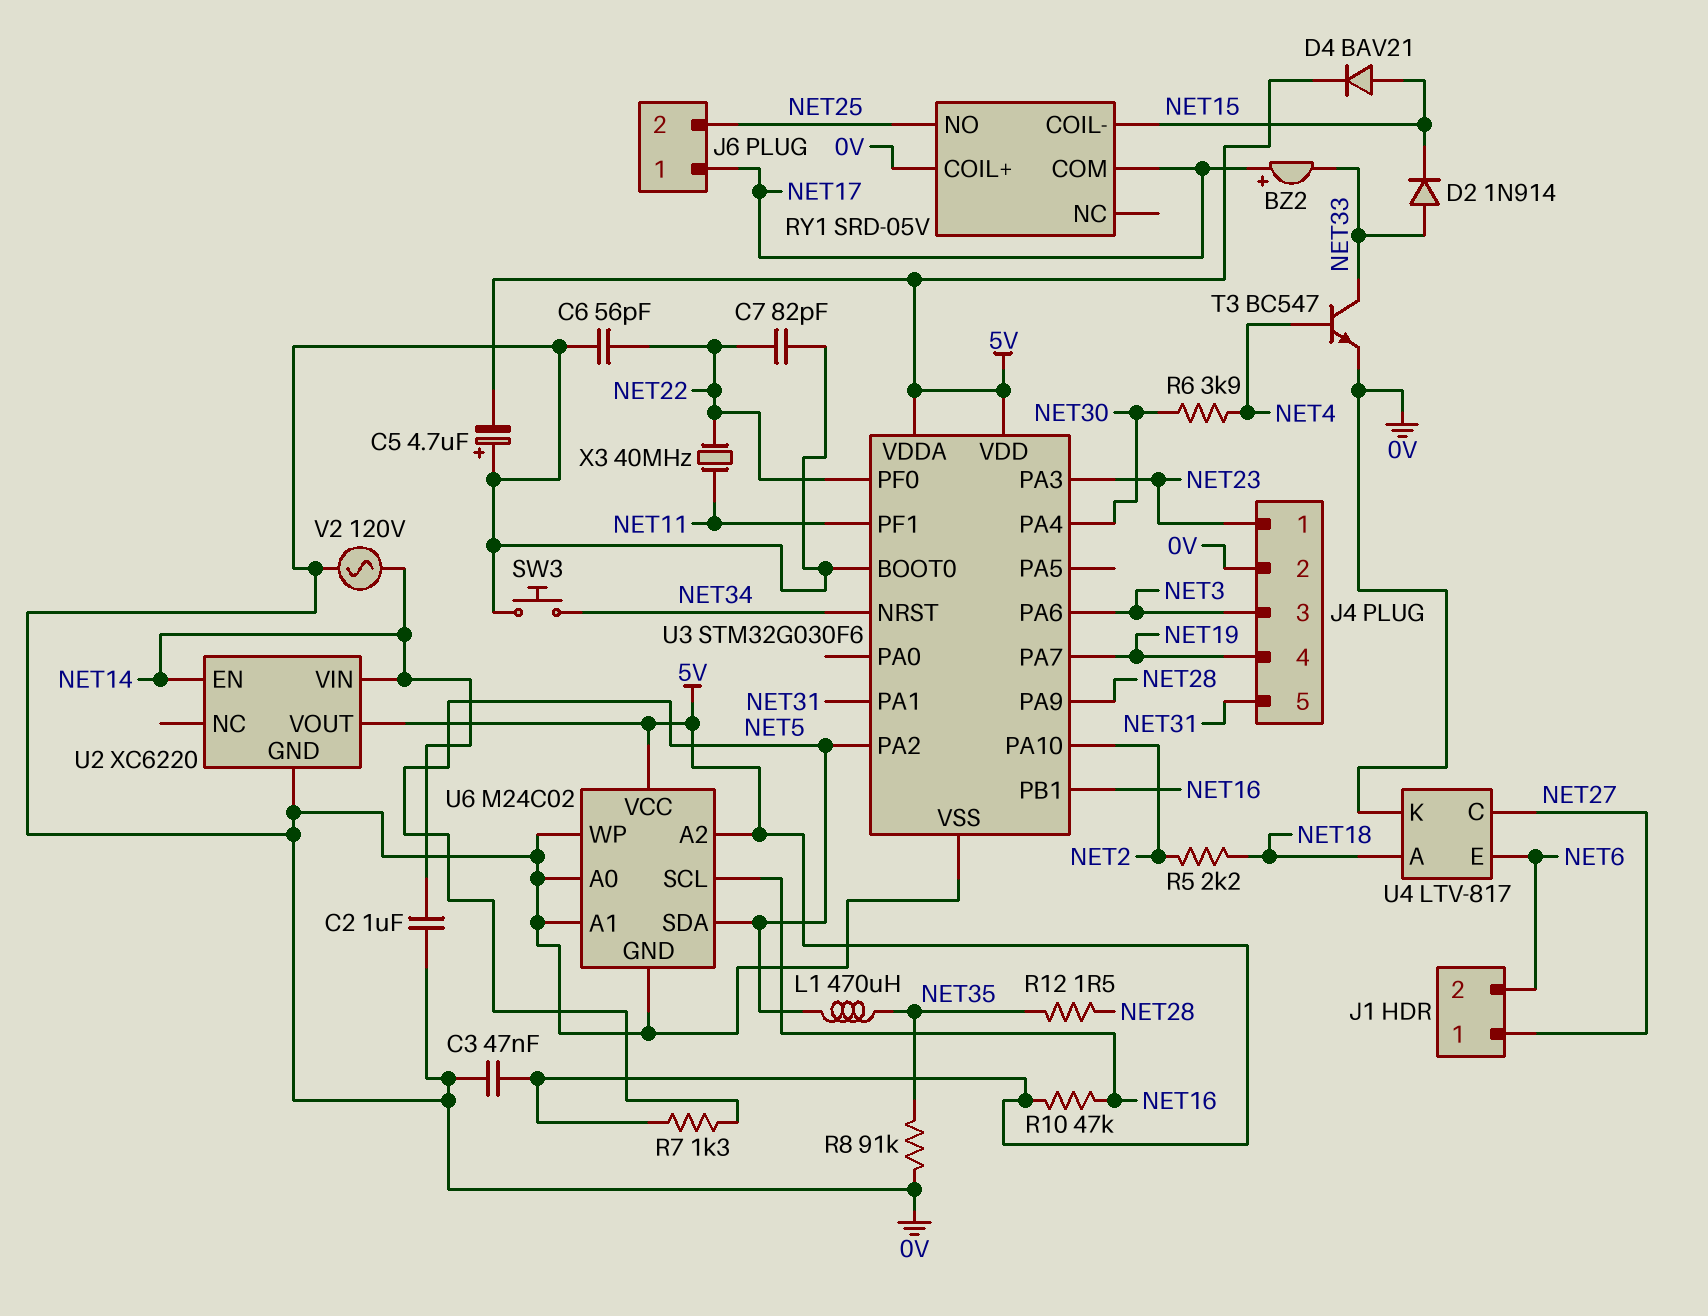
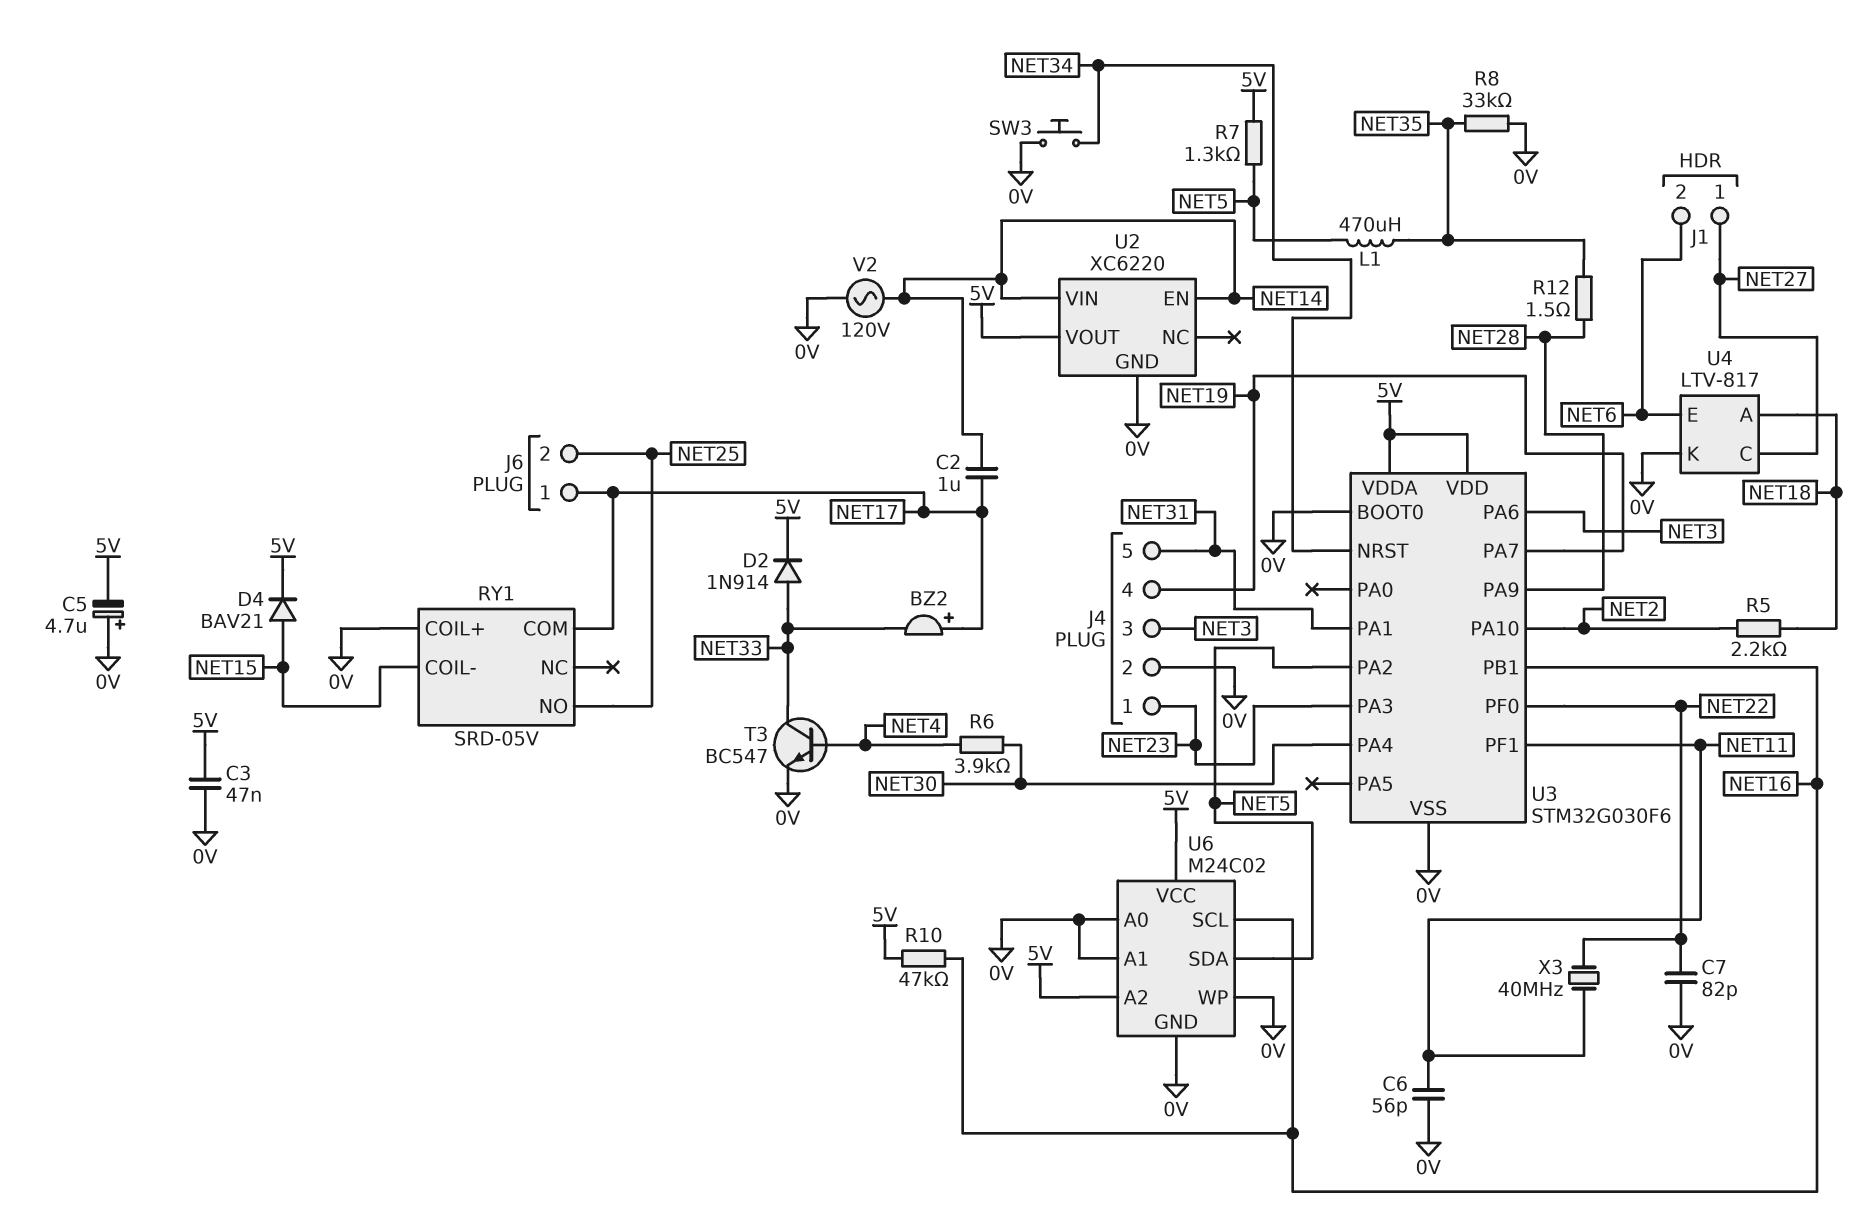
C2: 1uF (0V, NET14) -> 1uF (NET14, NET17)
C6: 56pF (0V, NET22) -> 56pF (0V, NET11)
D2: diode 1N914 (A NET33, K NET15) -> diode 1N914 (A NET33, K 5V)
R8: 91k (0V, NET35) -> 33k (0V, NET35)

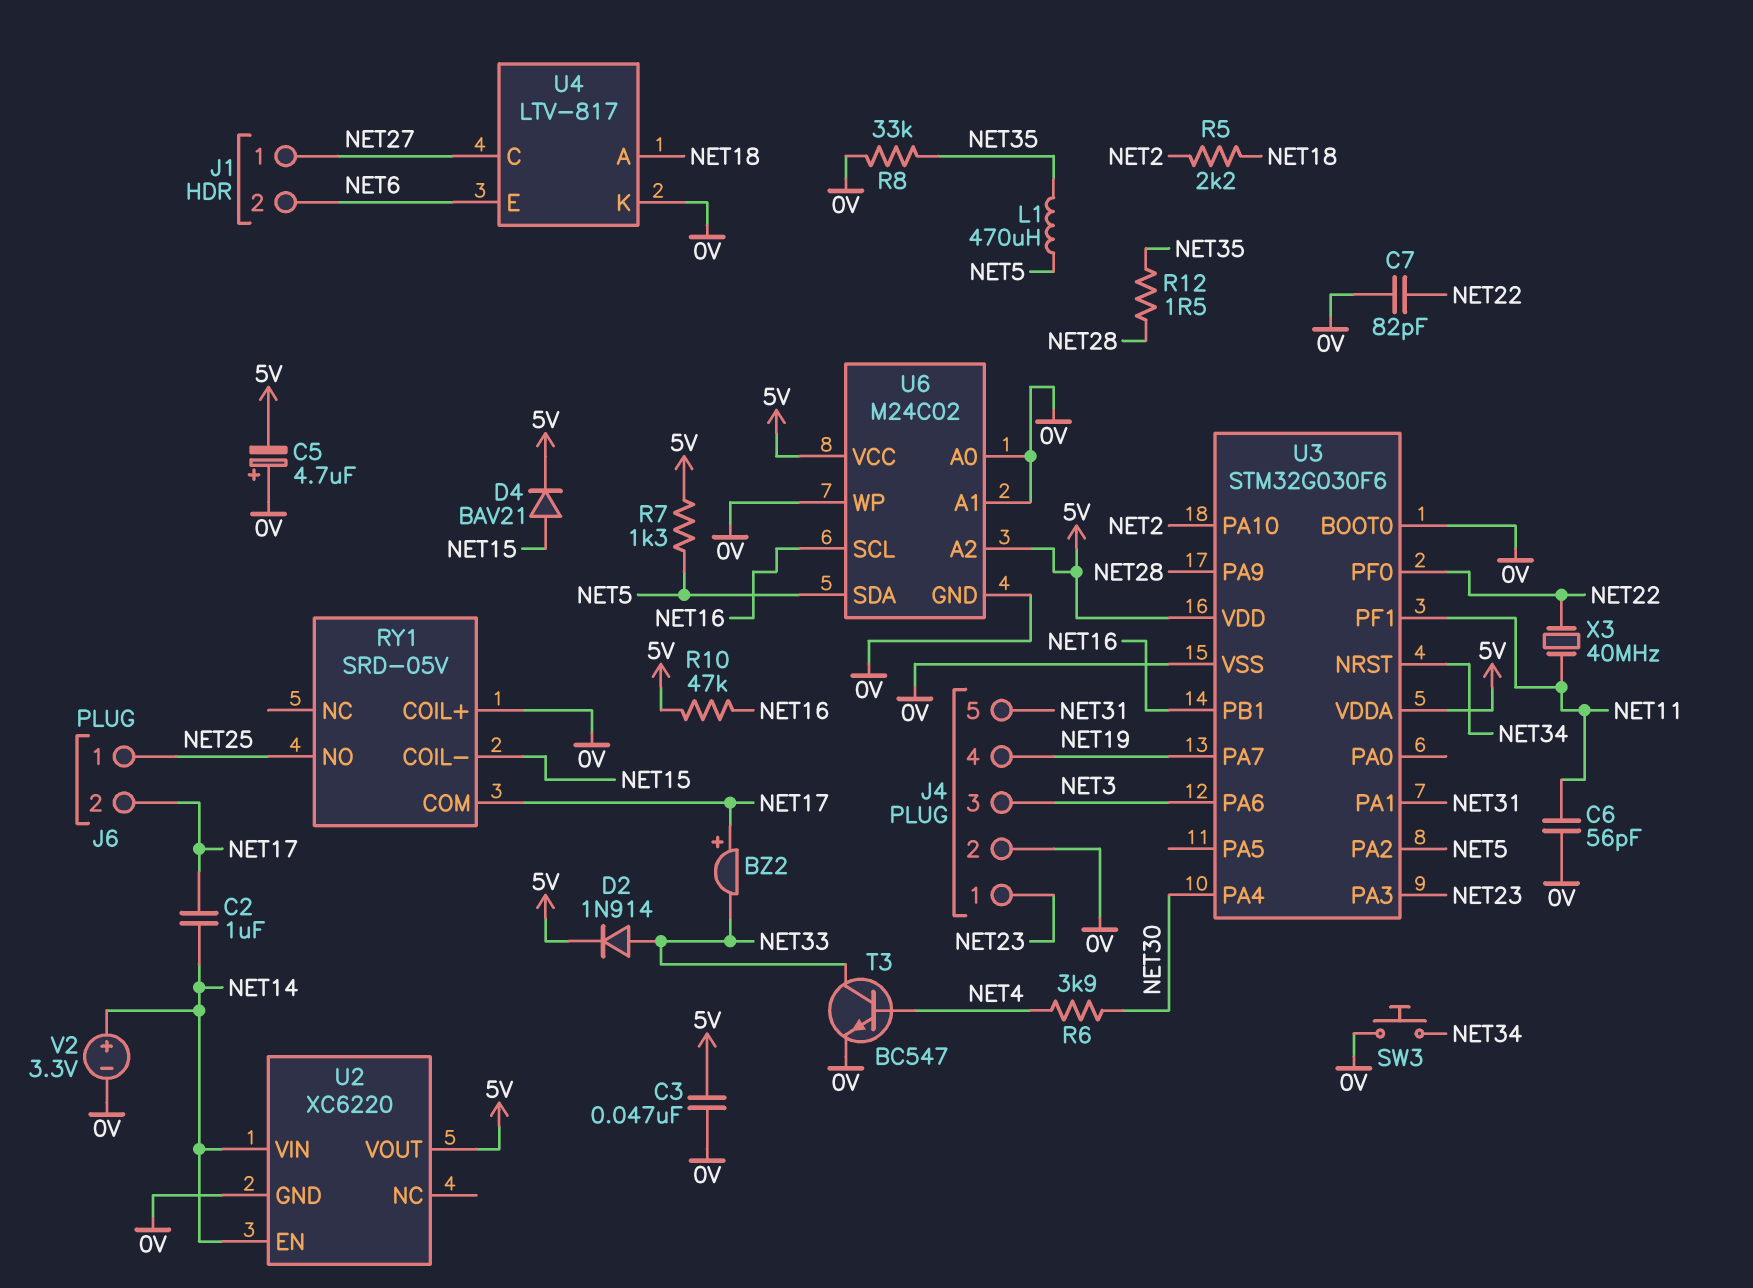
J6 pin 1: NET17 -> NET25
J6 pin 2: NET25 -> NET17
V2: AC 120V (0V, NET14) -> 3.3V (plus NET14, minus 0V)

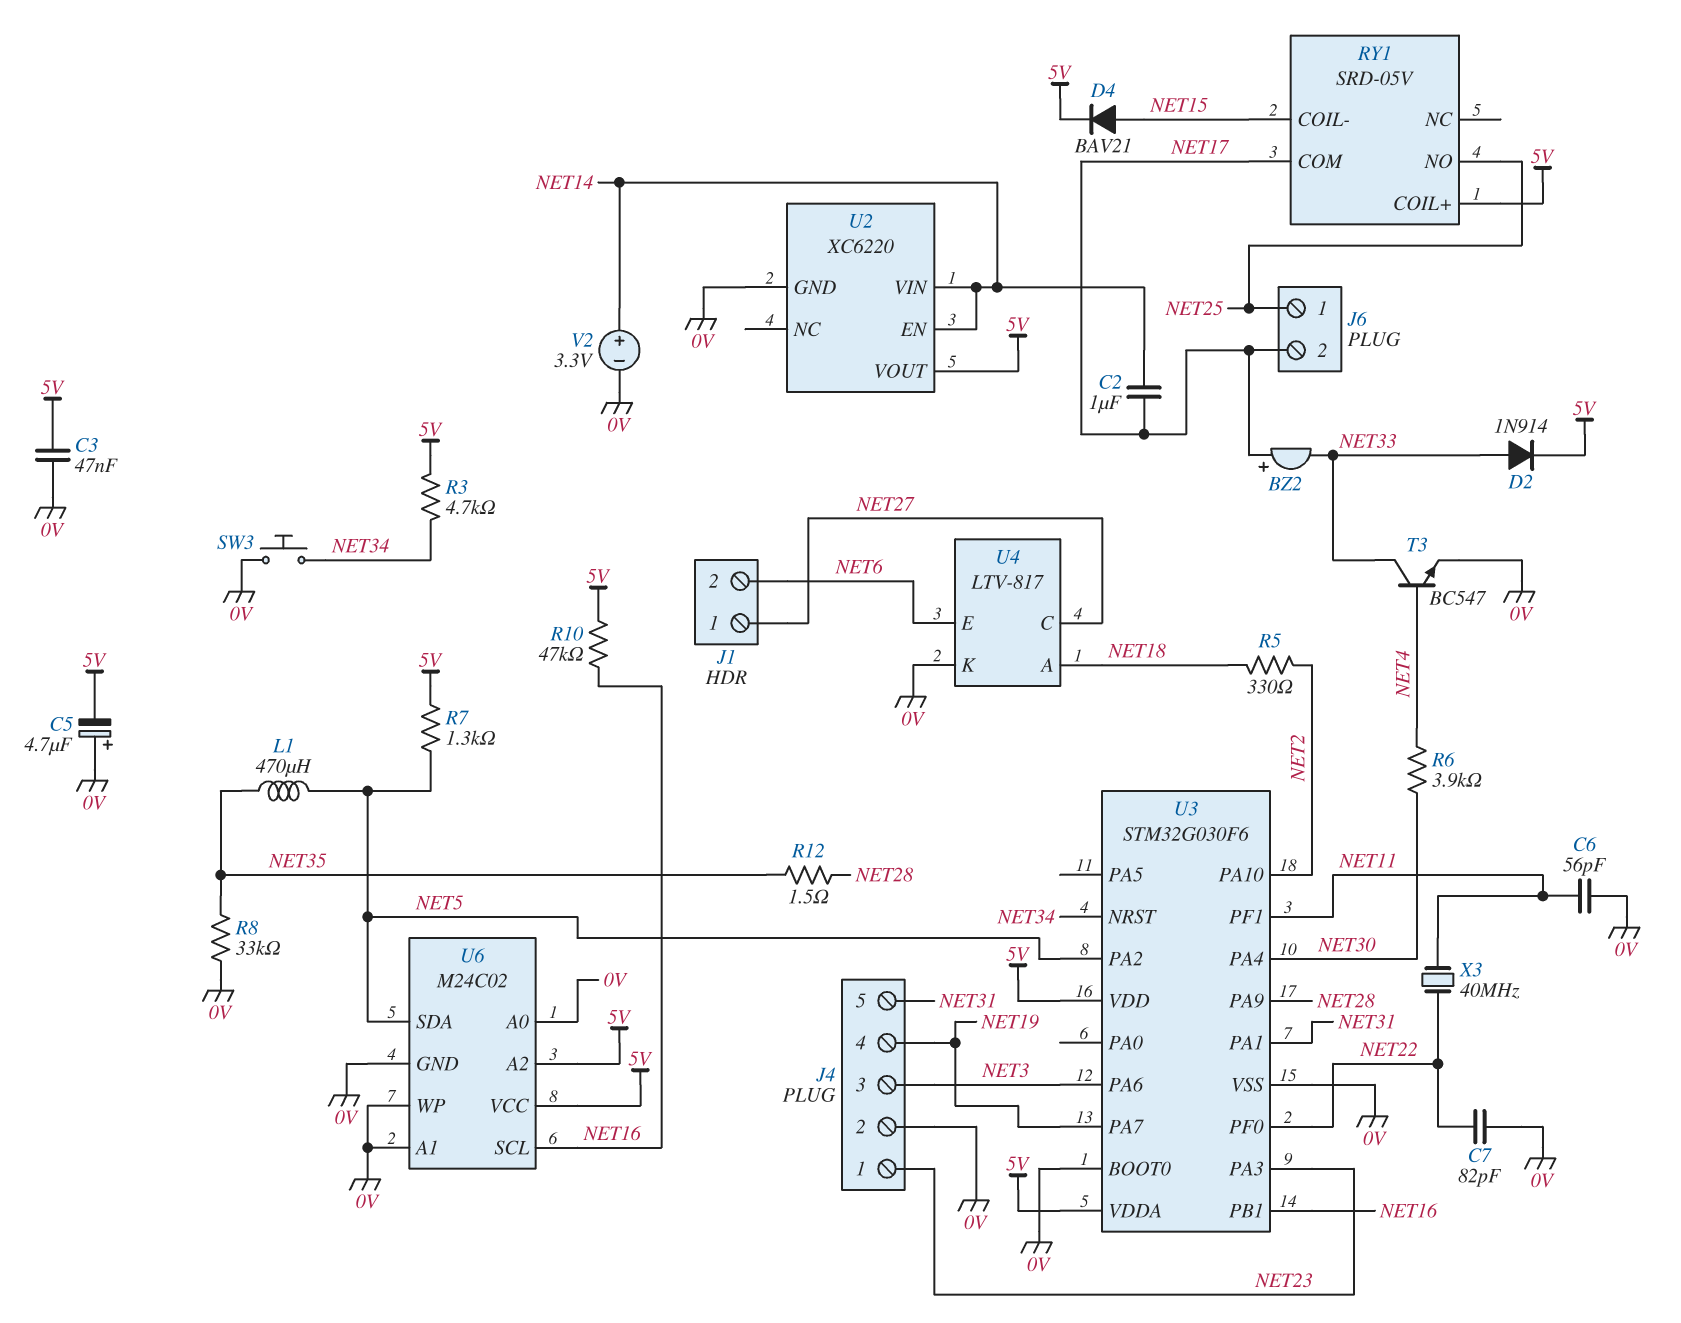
R3: none -> 4.7k (5V, NET34)
R5: 2.2k (NET2, NET18) -> 330 (NET2, NET18)
RY1 pin COIL+: 0V -> 5V

